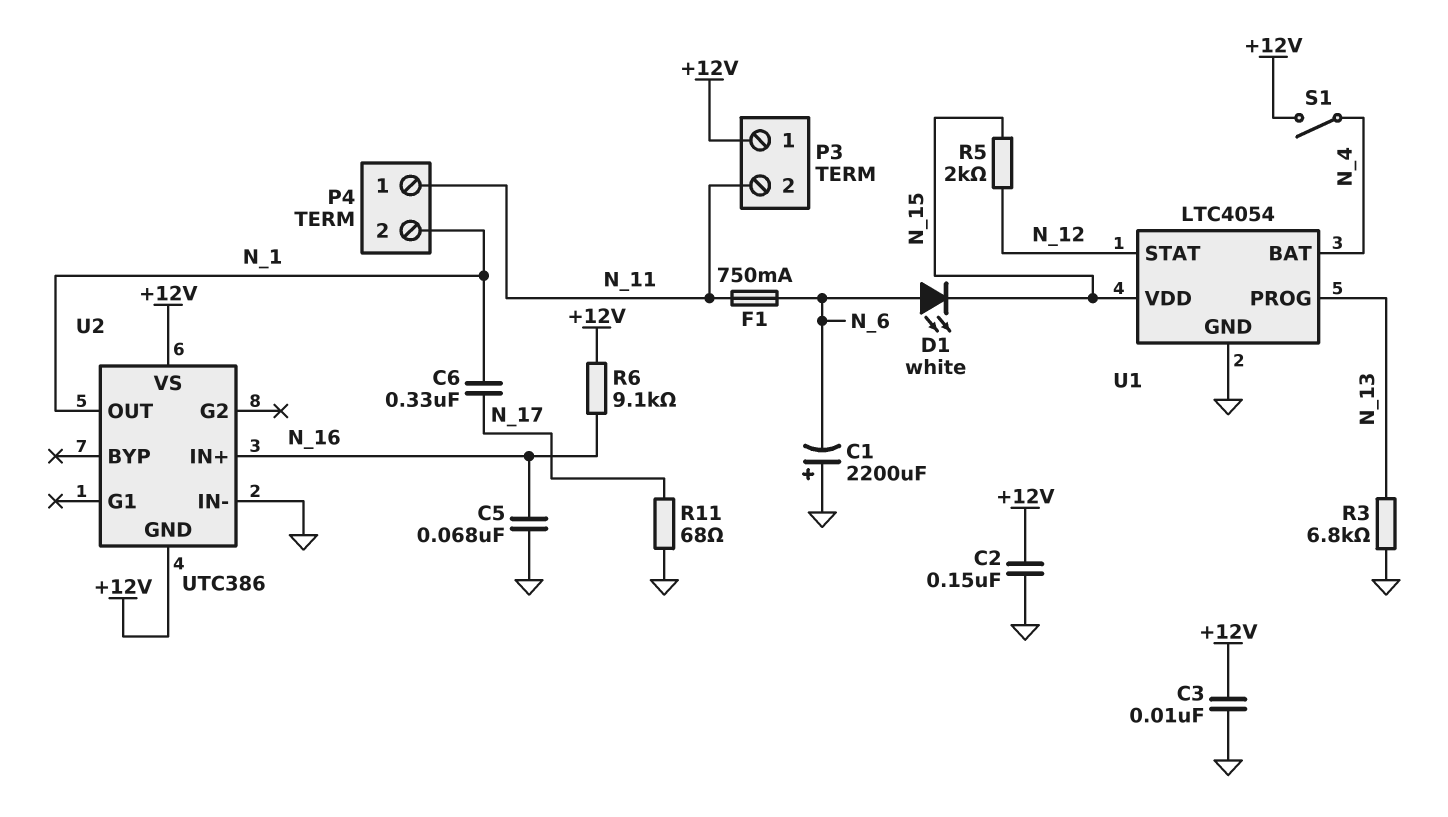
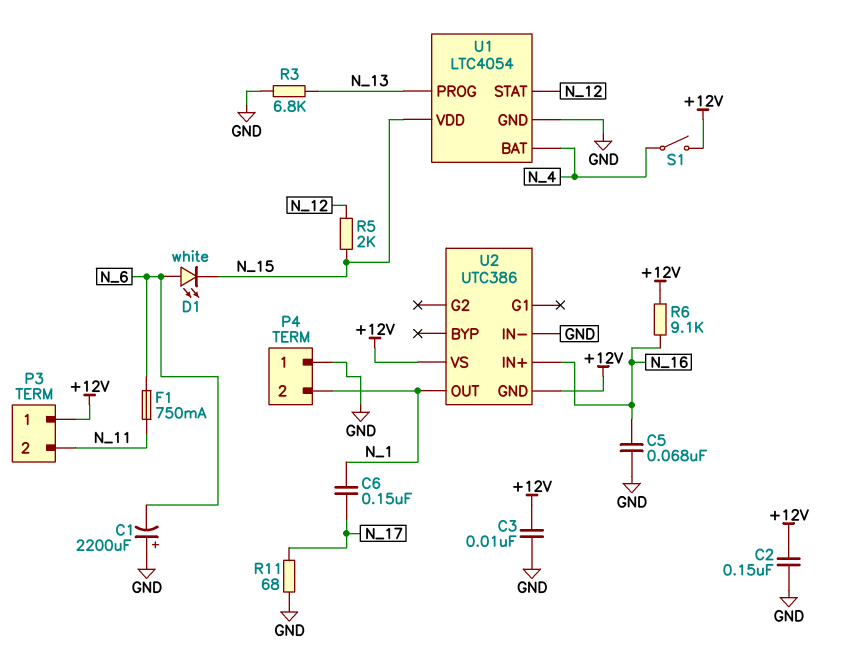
C6: 330nF (N_1, N_17) -> 150nF (N_1, N_17)
P4 pin 1: N_11 -> GND

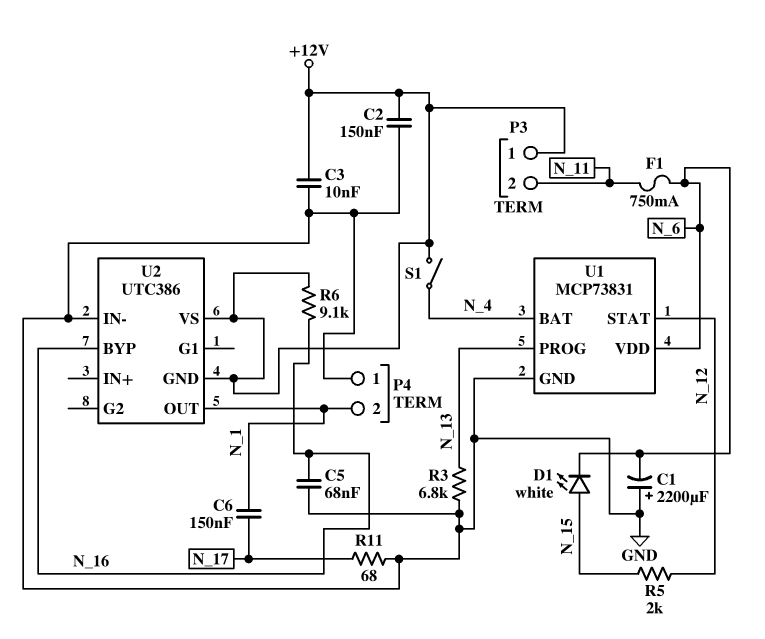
D1: LED white (A N_6, K N_15) -> LED white (A N_15, K N_6)
U1: LTC4054 -> MCP73831
U1 pin VDD: N_15 -> N_6
U2 pin BYP: none -> N_16
U2 pin IN+: N_16 -> none

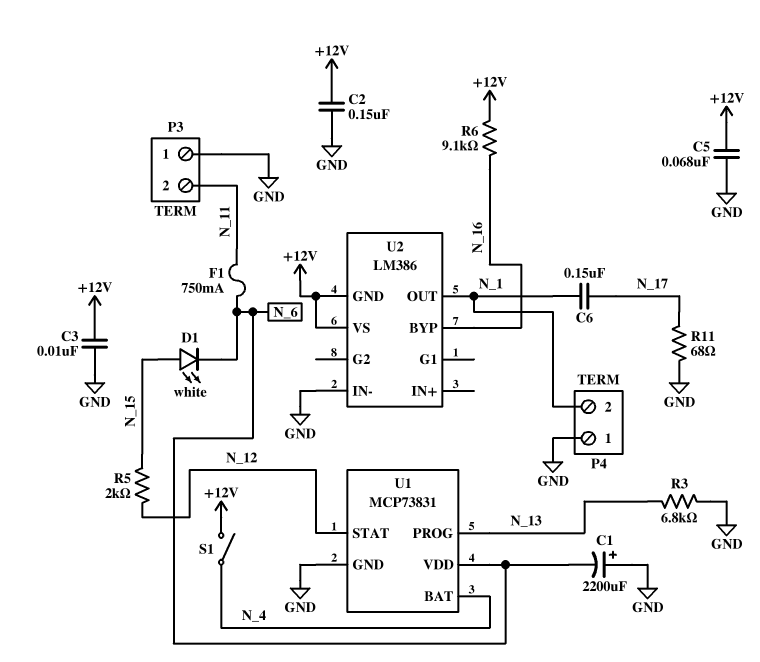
C5: 68nF (GND, N_16) -> 68nF (+12V, GND)
P3 pin 1: +12V -> GND
U2: UTC386 -> LM386

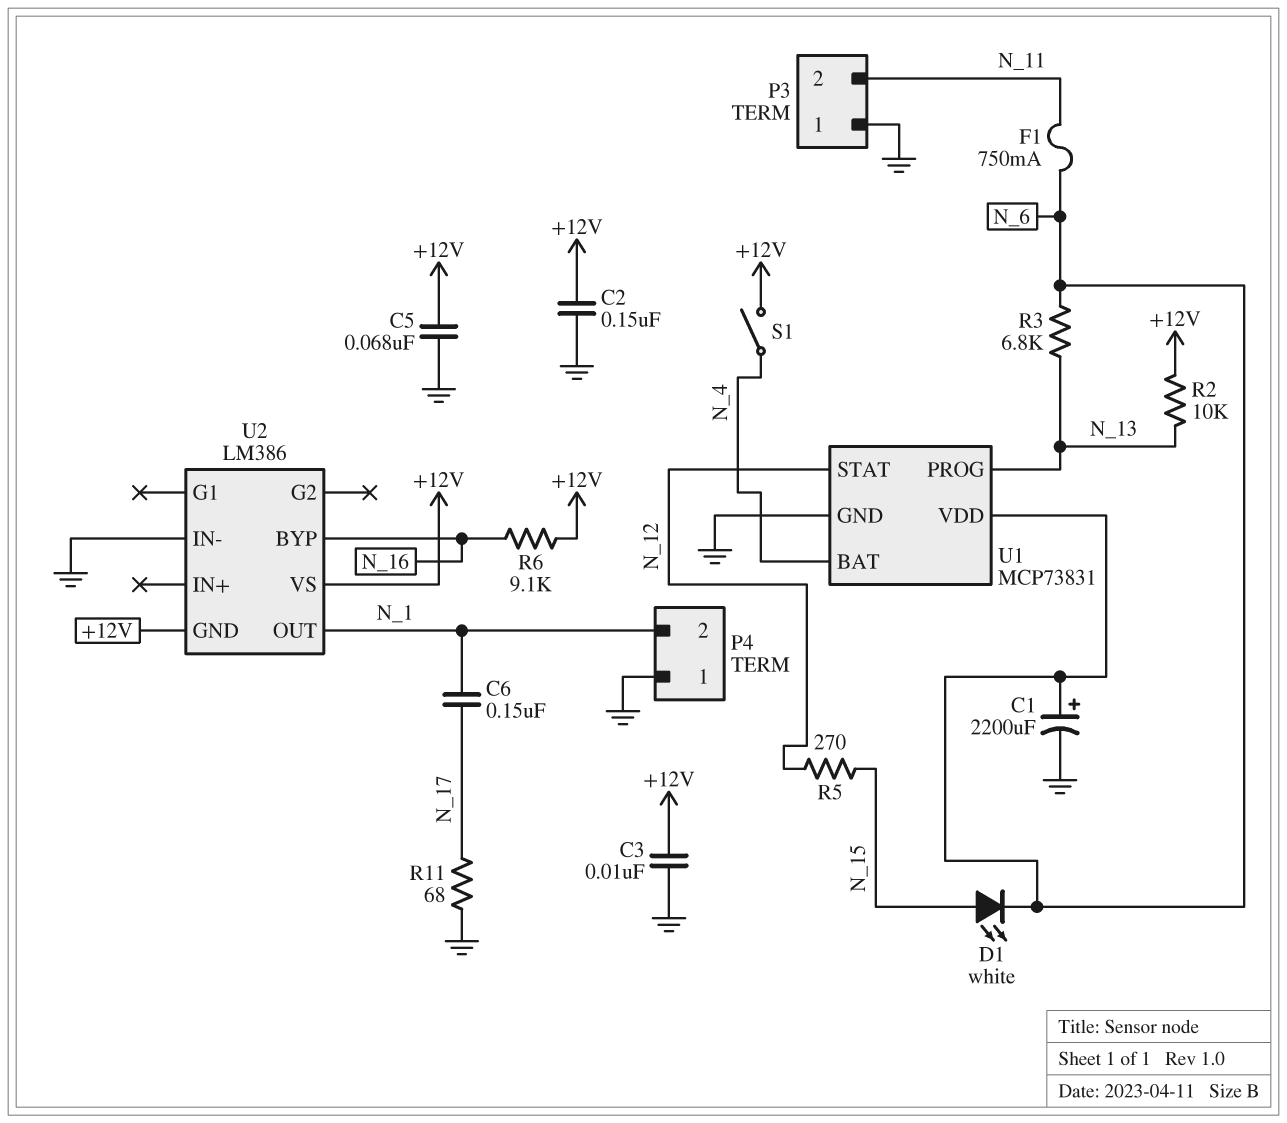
C1: 2200uF (plus GND, minus N_6) -> 2200uF (plus N_6, minus GND)
R2: none -> 10k (+12V, N_13)
R3: 6.8k (GND, N_13) -> 6.8k (N_6, N_13)
R5: 2k (N_12, N_15) -> 270 (N_12, N_15)

